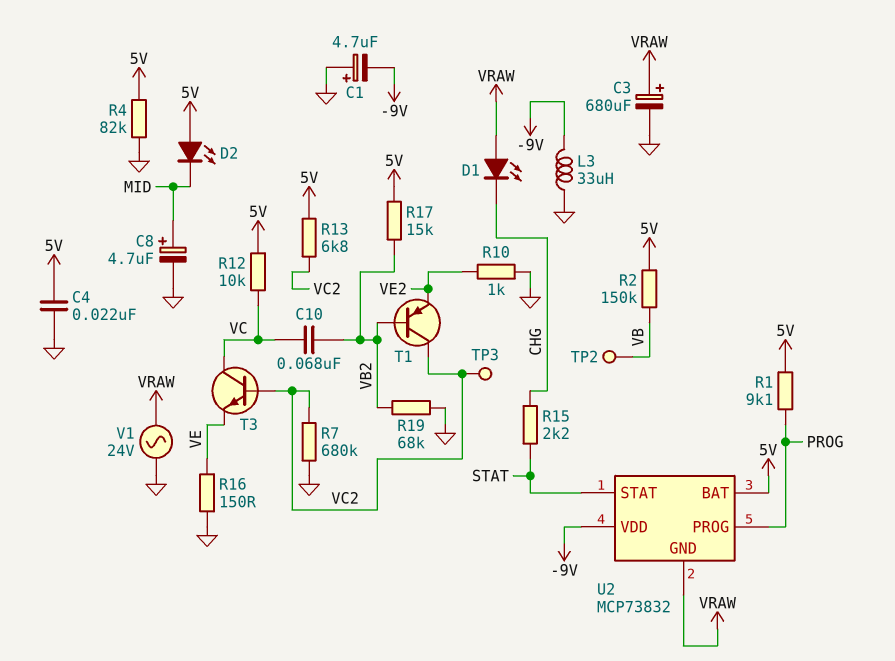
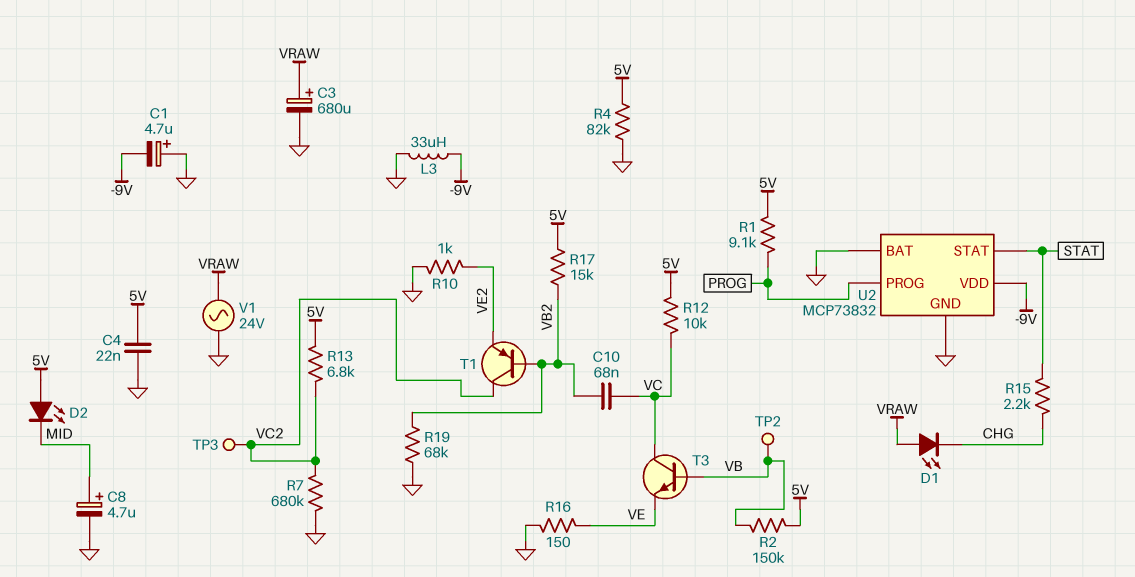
T3: NPN (B VC2, C VC, E VE) -> NPN (B VB, C VC, E VE)
U2 pin BAT: 5V -> GND
U2 pin GND: VRAW -> GND

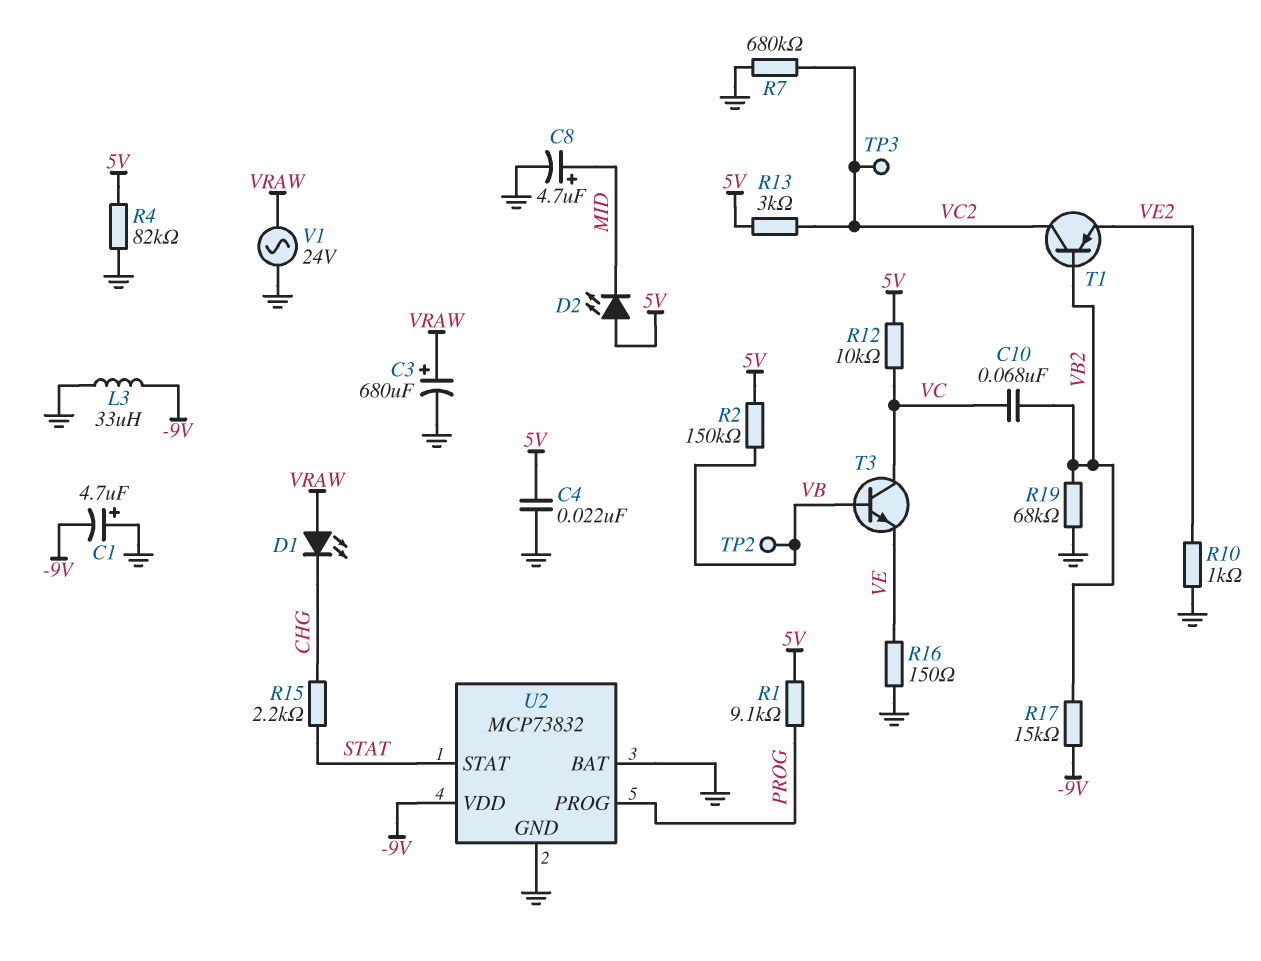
R13: 6.8k (5V, VC2) -> 3k (5V, VC2)
R17: 15k (5V, VB2) -> 15k (-9V, VB2)

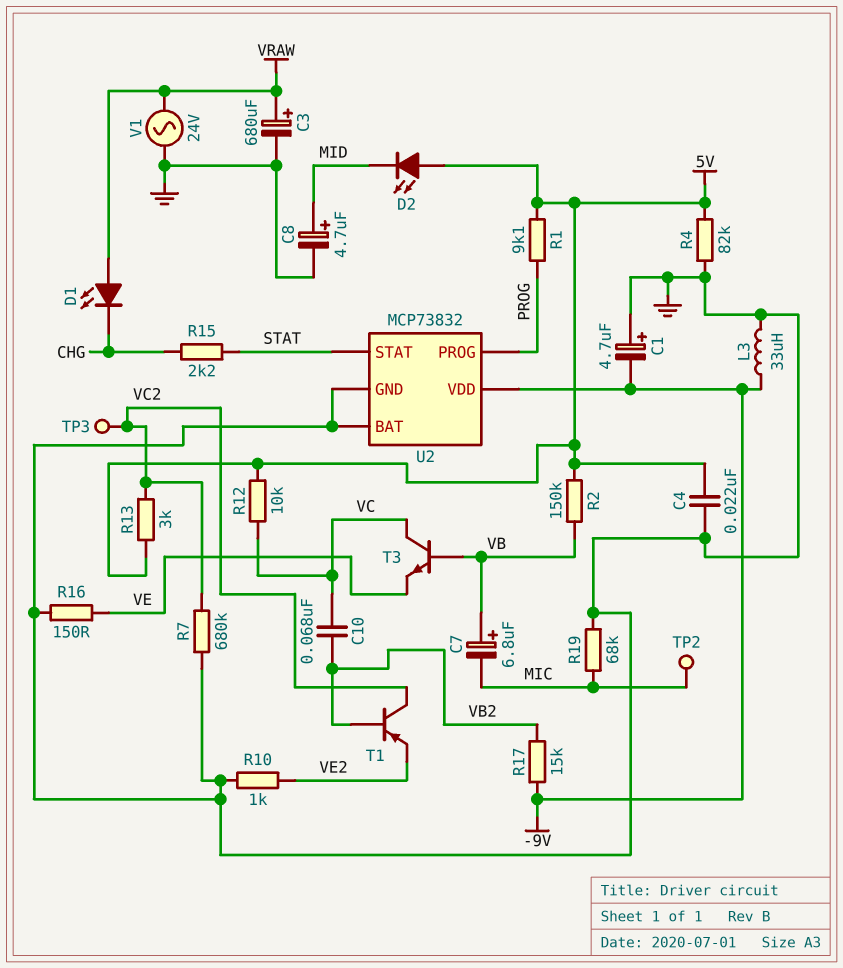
C7: none -> 6.8uF (plus VB, minus MIC)
R19: 68k (GND, VB2) -> 68k (GND, MIC)
TP2: test point (VB) -> test point (MIC)

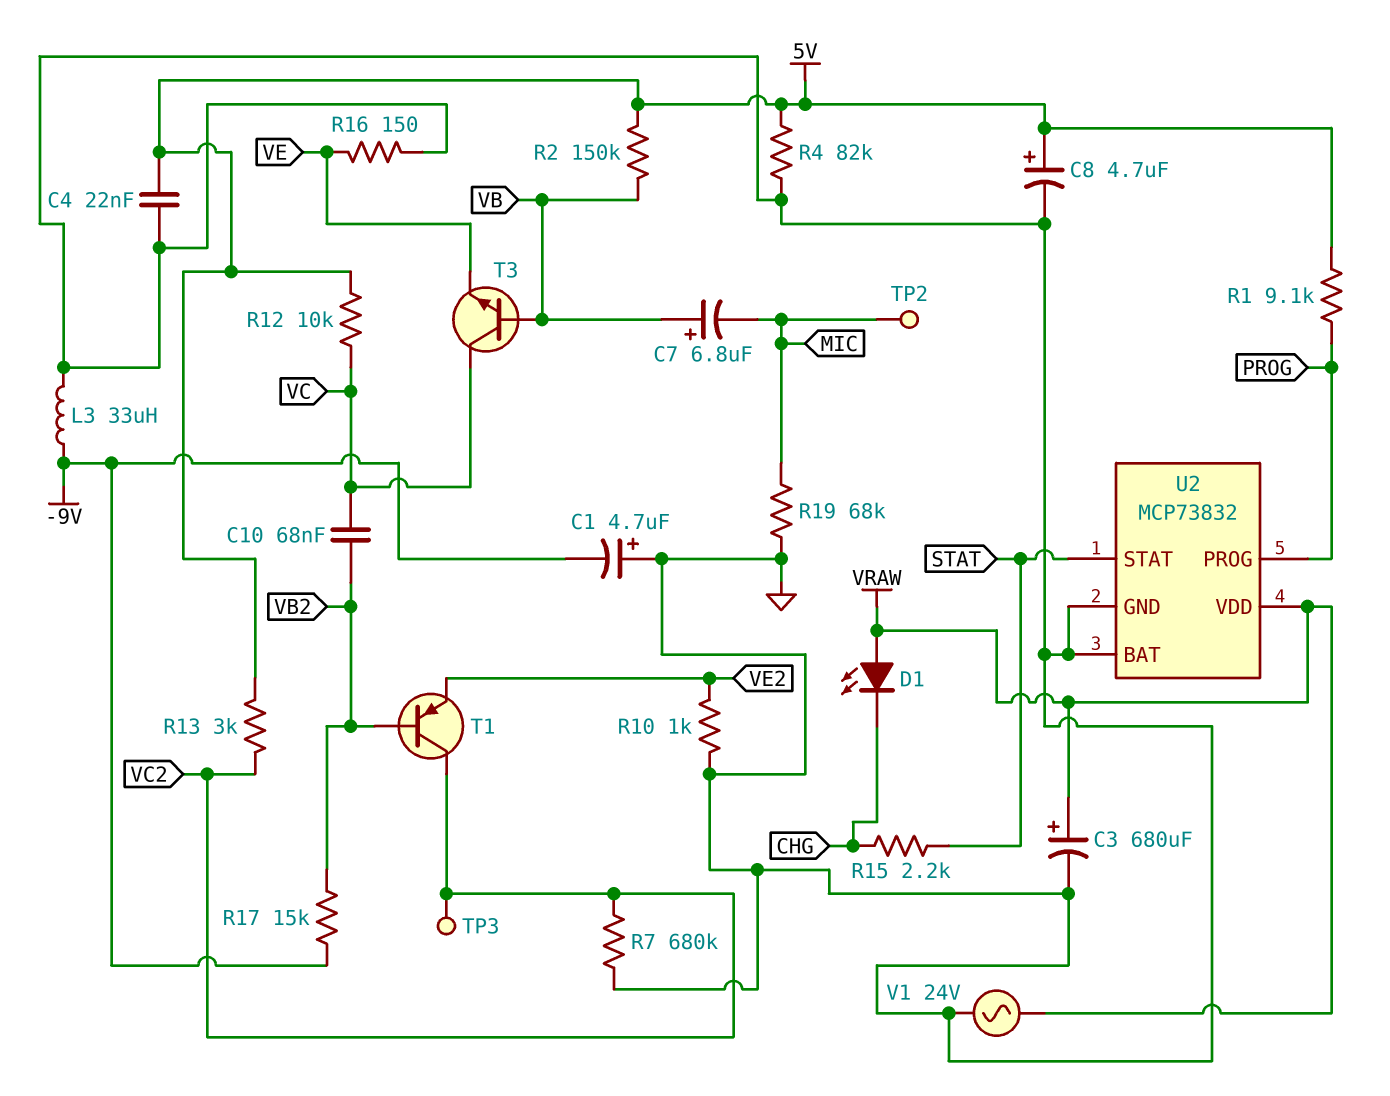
C8: 4.7uF (plus MID, minus GND) -> 4.7uF (plus 5V, minus GND)
D2: LED (A 5V, K MID) -> none
U2 pin VDD: -9V -> VRAW

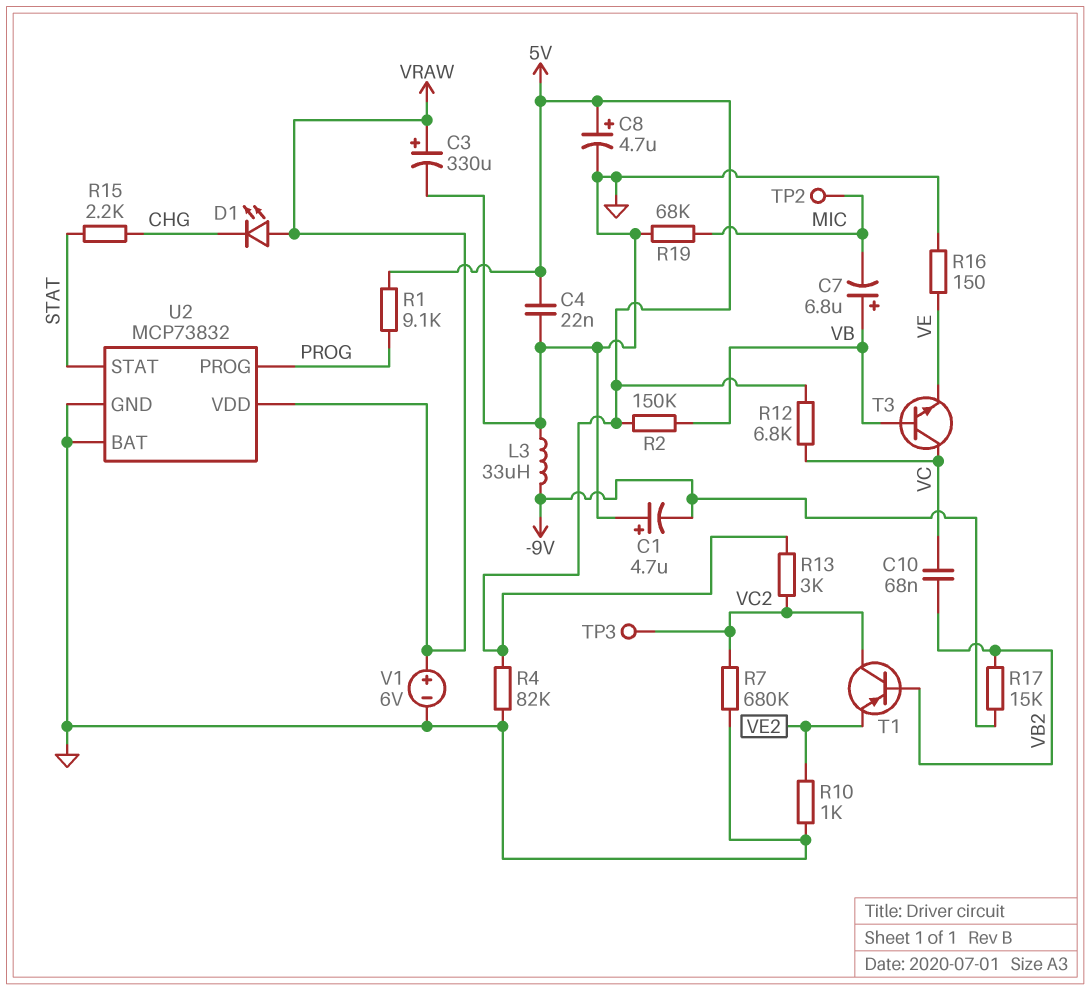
C3: 680uF (plus VRAW, minus GND) -> 330uF (plus VRAW, minus GND)
R12: 10k (5V, VC) -> 6.8k (5V, VC)
V1: AC 24V (GND, VRAW) -> 6V (plus VRAW, minus GND)

